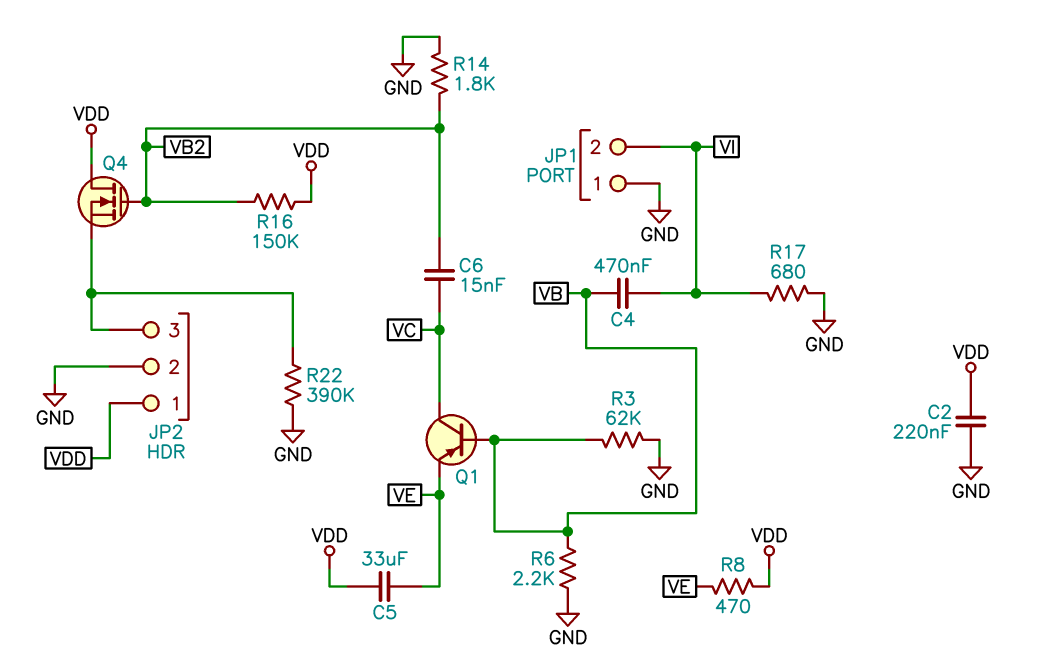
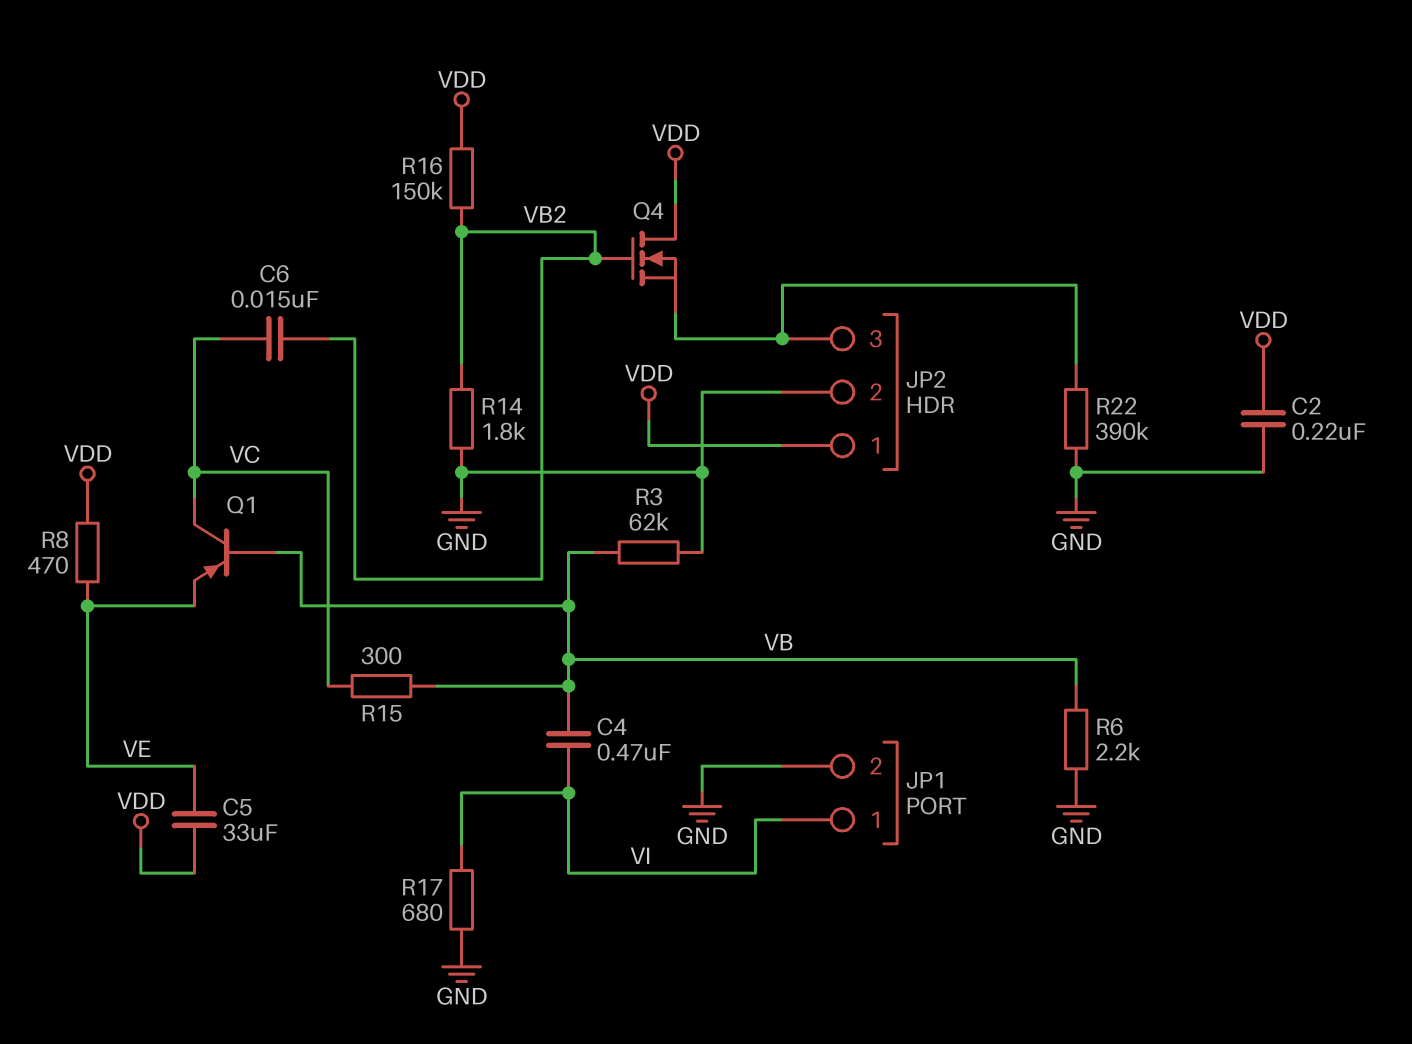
JP1 pin 1: GND -> VI
JP1 pin 2: VI -> GND
R15: none -> 300 (VB, VC)

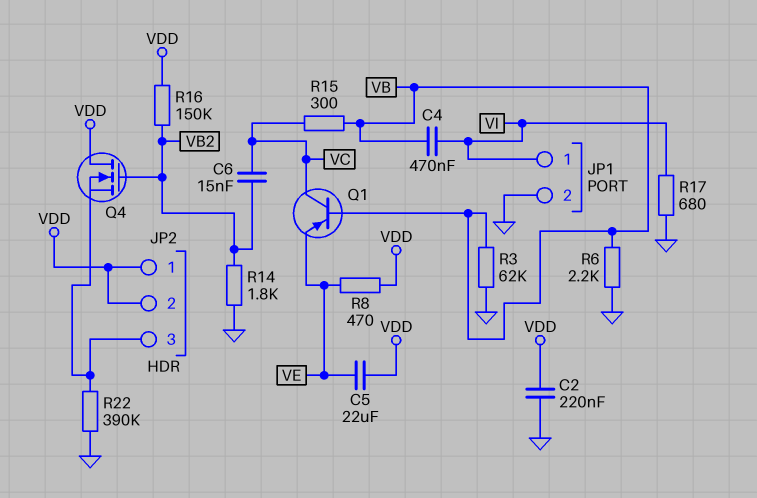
C5: 33uF (VDD, VE) -> 22uF (VDD, VE)
JP2 pin 2: GND -> VDD

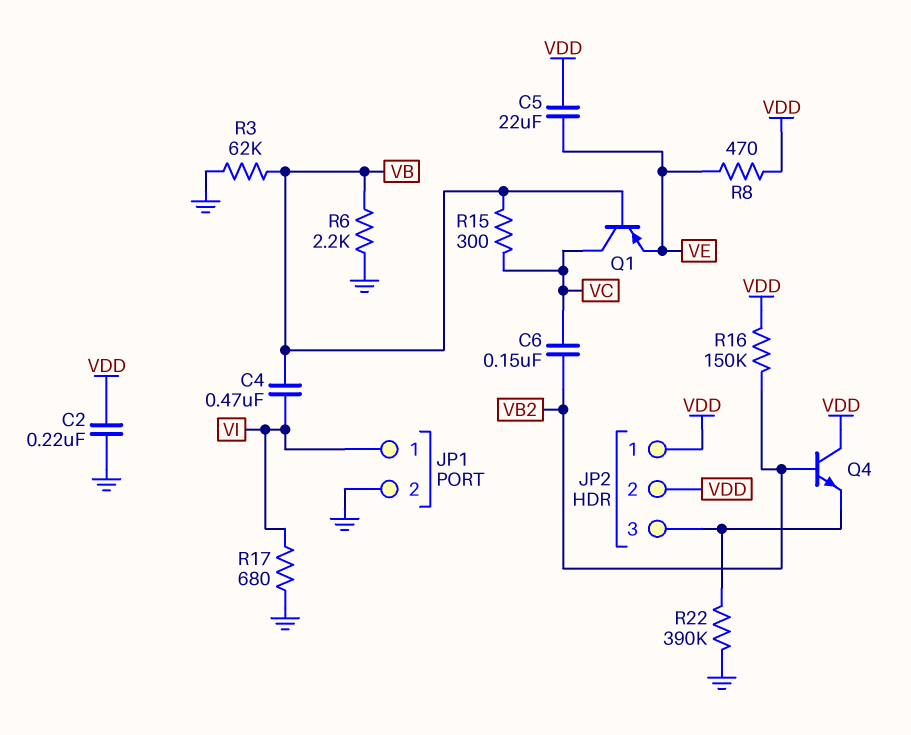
C6: 15nF (VB2, VC) -> 150nF (VB2, VC)
Q4: NMOS (G VB2, D VDD, S JP2/3) -> NPN (B VB2, C VDD, E JP2/3)
R14: 1.8k (GND, VB2) -> none

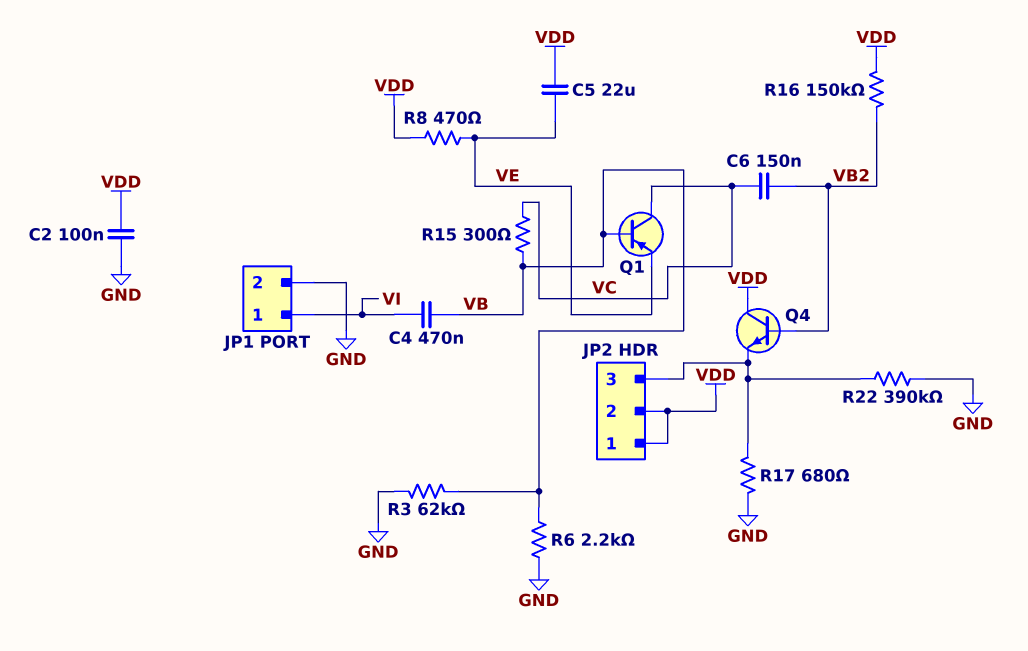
C2: 220nF (GND, VDD) -> 100nF (GND, VDD)
R17: 680 (GND, VI) -> 680 (GND, JP2/3)

